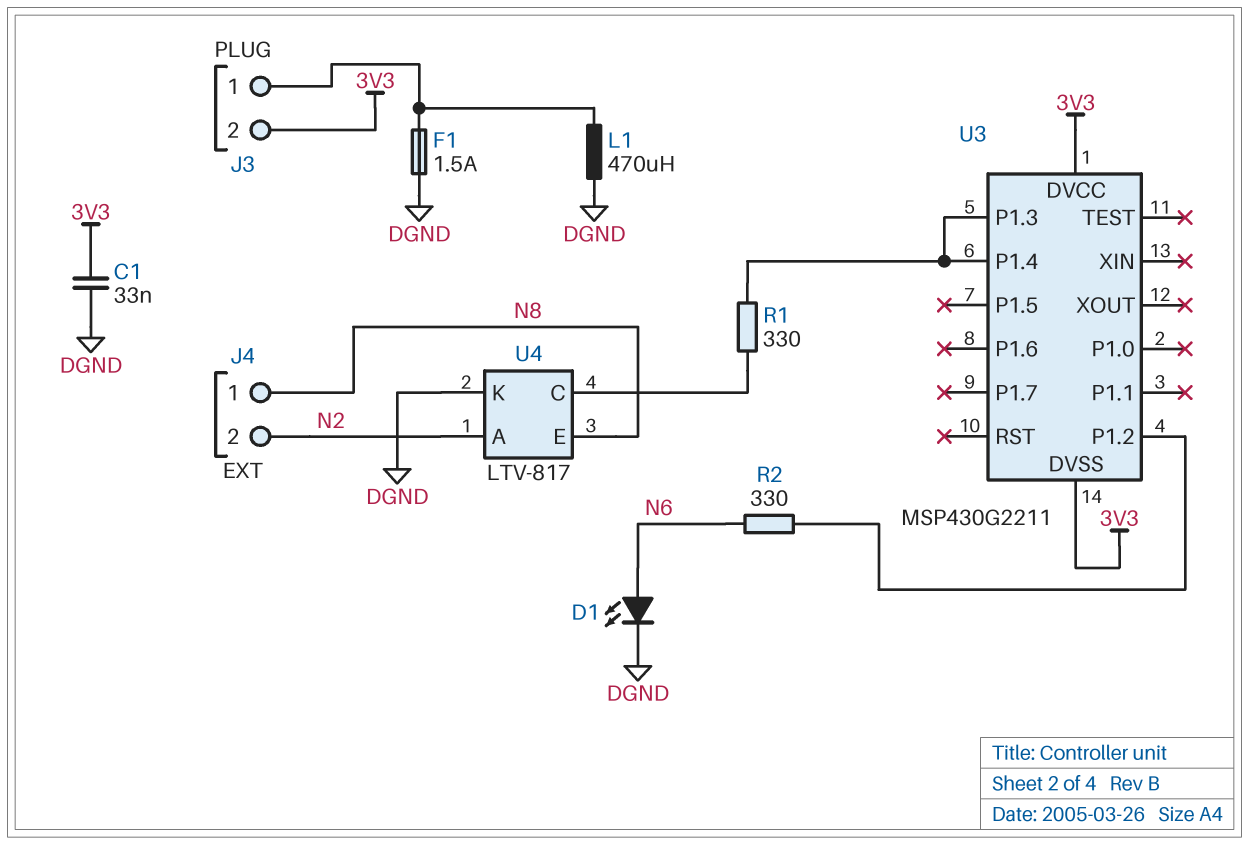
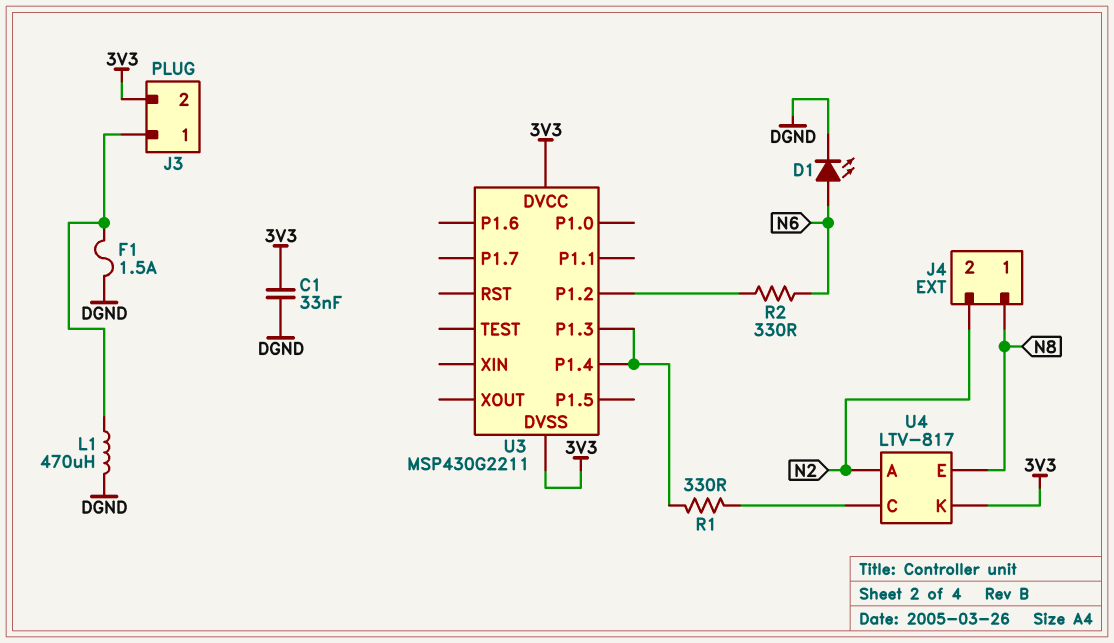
U4 pin K: DGND -> 3V3

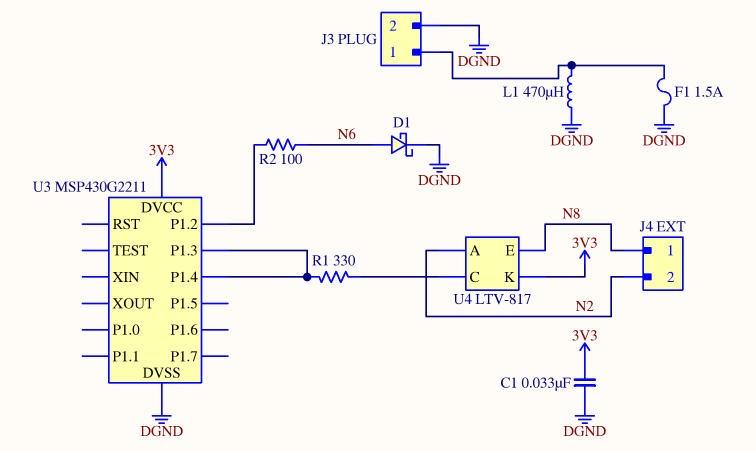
D1: LED (A N6, K DGND) -> schottky (A N6, K DGND)
J3 pin 2: 3V3 -> DGND
R2: 330 (N6, U3/P1.2) -> 100 (N6, U3/P1.2)
U3 pin DVSS: 3V3 -> DGND

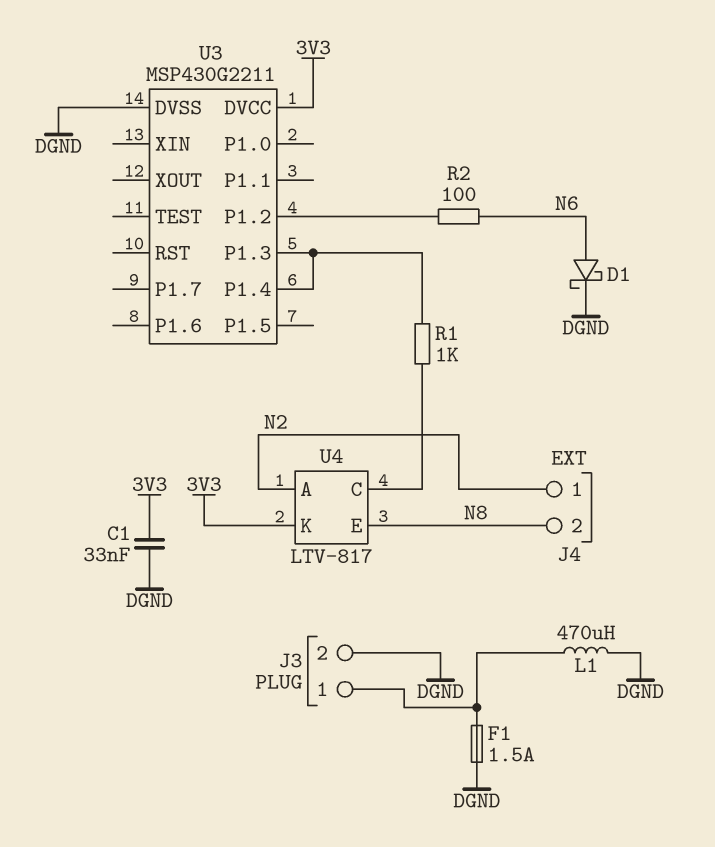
J4 pin 1: N8 -> N2
J4 pin 2: N2 -> N8
R1: 330 (U3/P1.3, U4/C) -> 1k (U3/P1.3, U4/C)

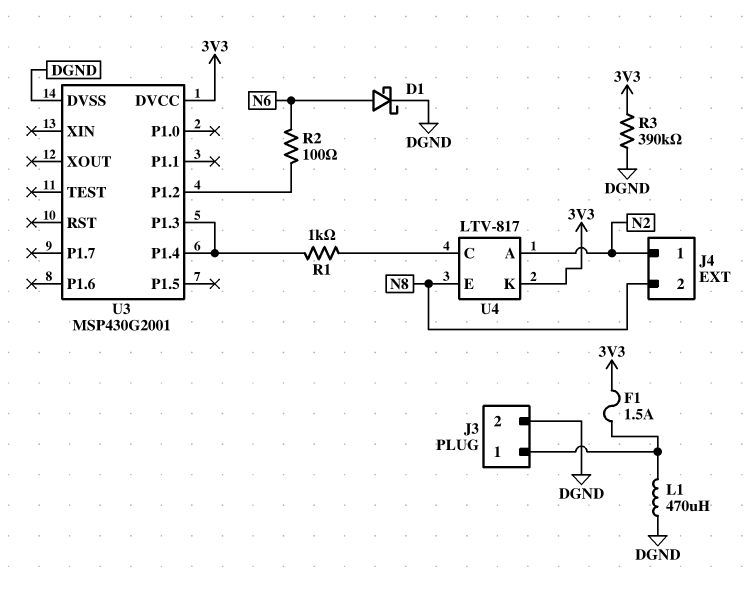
C1: 33nF (3V3, DGND) -> none
F1: 1.5A (DGND, J3/1) -> 1.5A (3V3, J3/1)
R3: none -> 390k (3V3, DGND)
U3: MSP430G2211 -> MSP430G2001

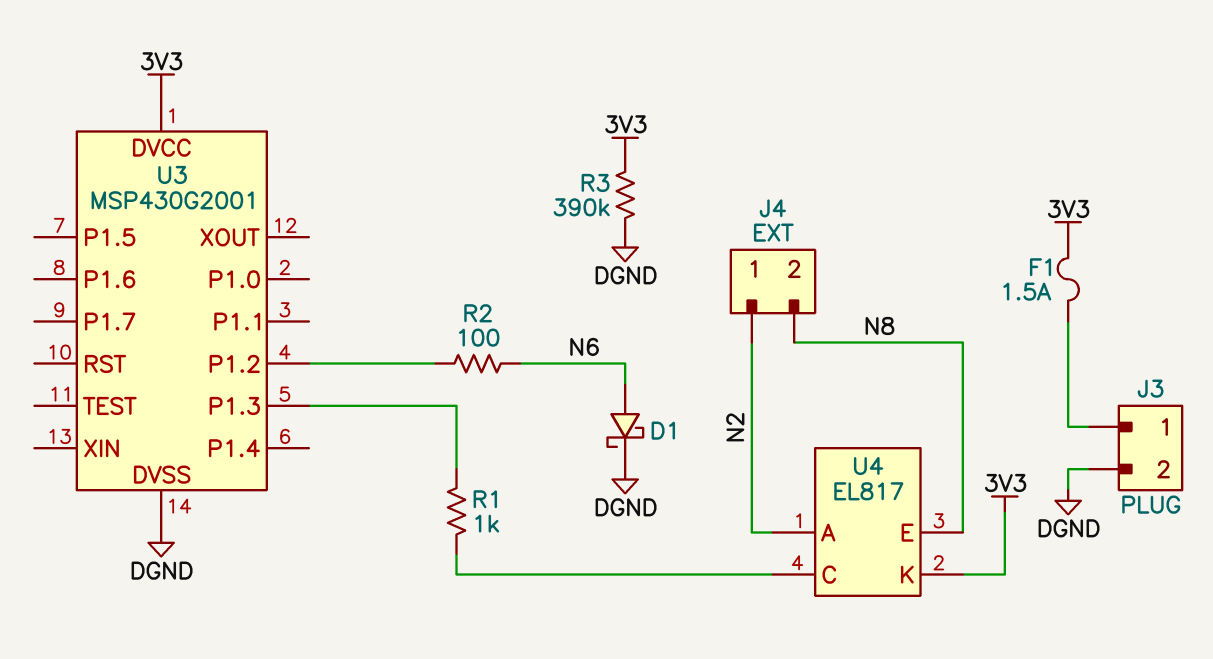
L1: 470uH (DGND, J3/1) -> none
U3 pin P1.4: U3/P1.3 -> none
U4: LTV-817 -> EL817

